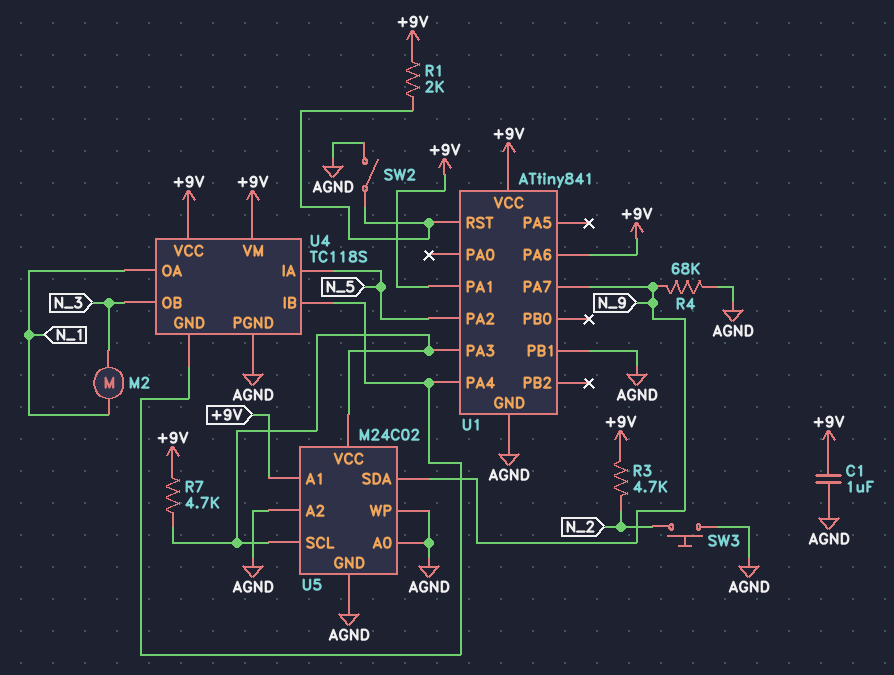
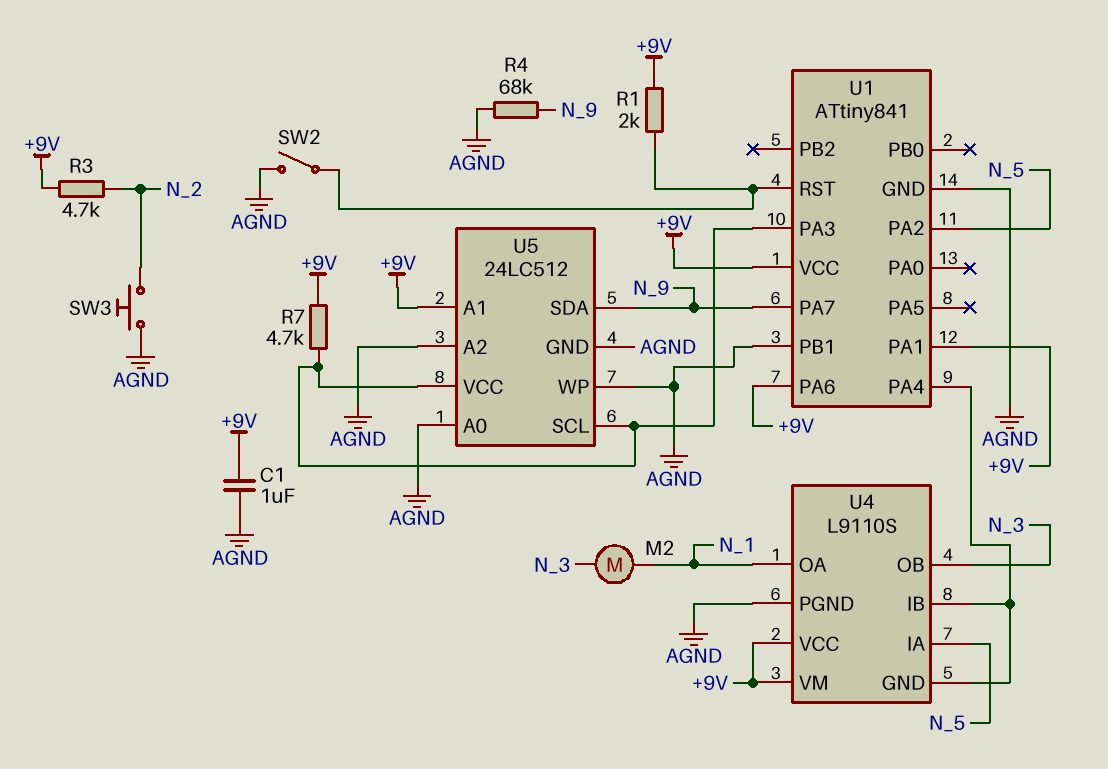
U4: TC118S -> L9110S
U5: M24C02 -> 24LC512

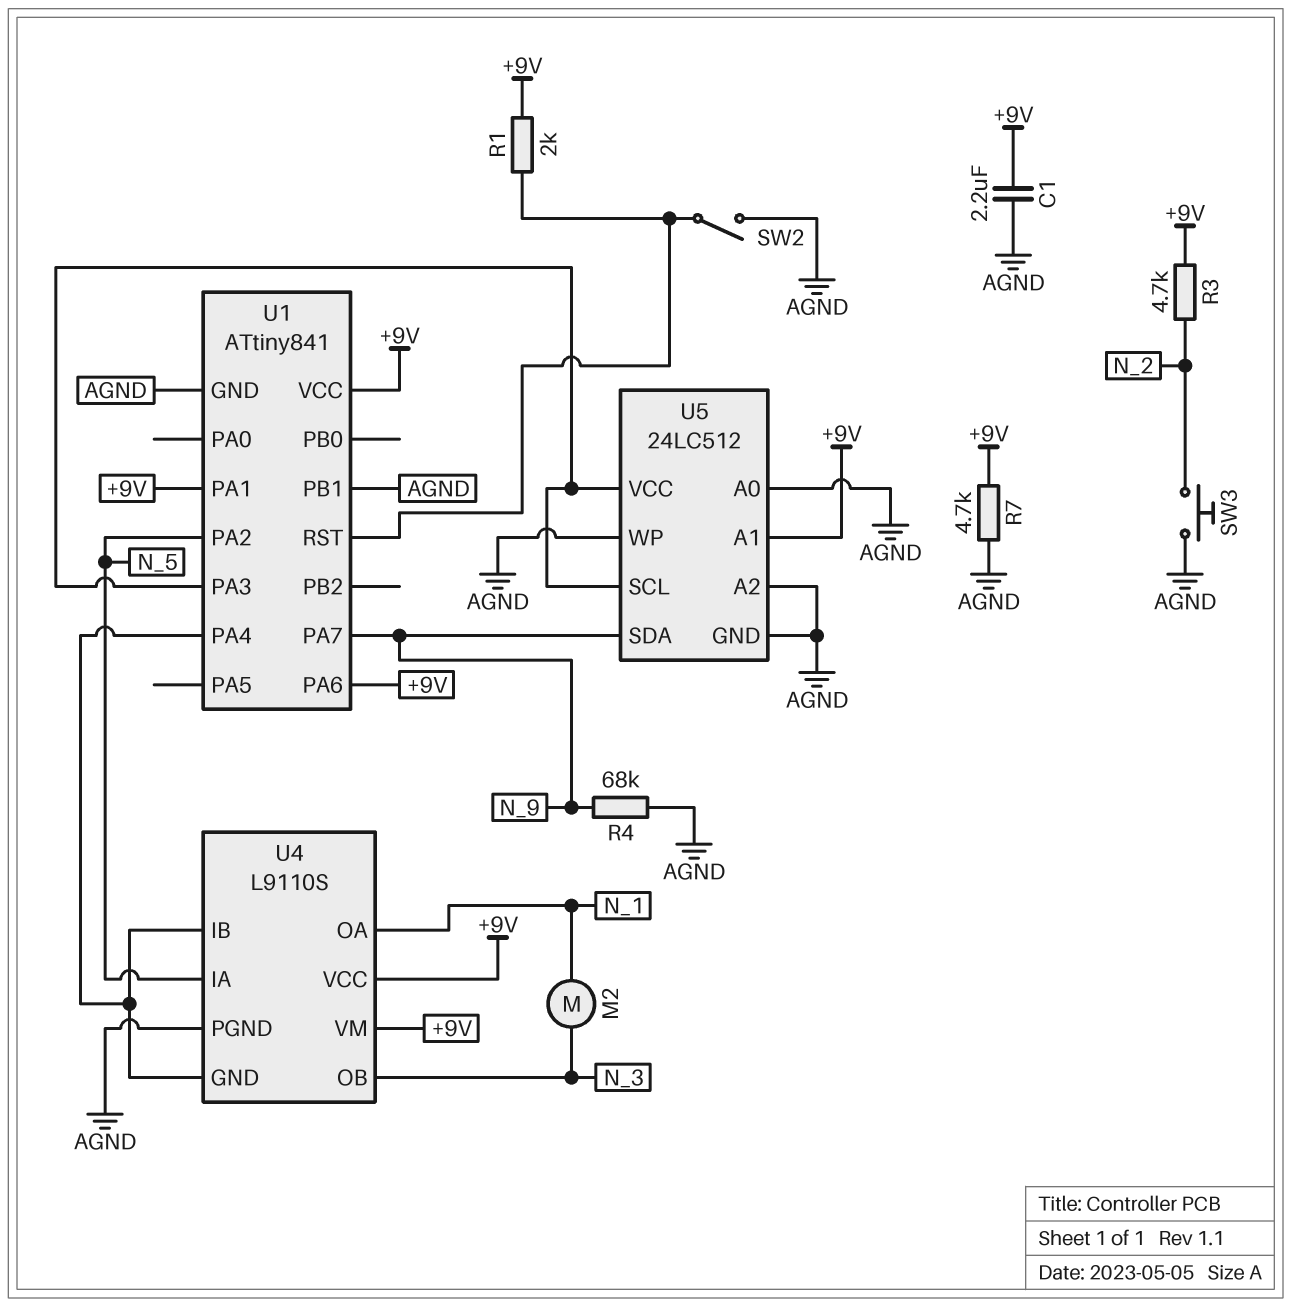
C1: 1uF (+9V, AGND) -> 2.2uF (+9V, AGND)
R7: 4.7k (+9V, U1/PA3) -> 4.7k (+9V, AGND)

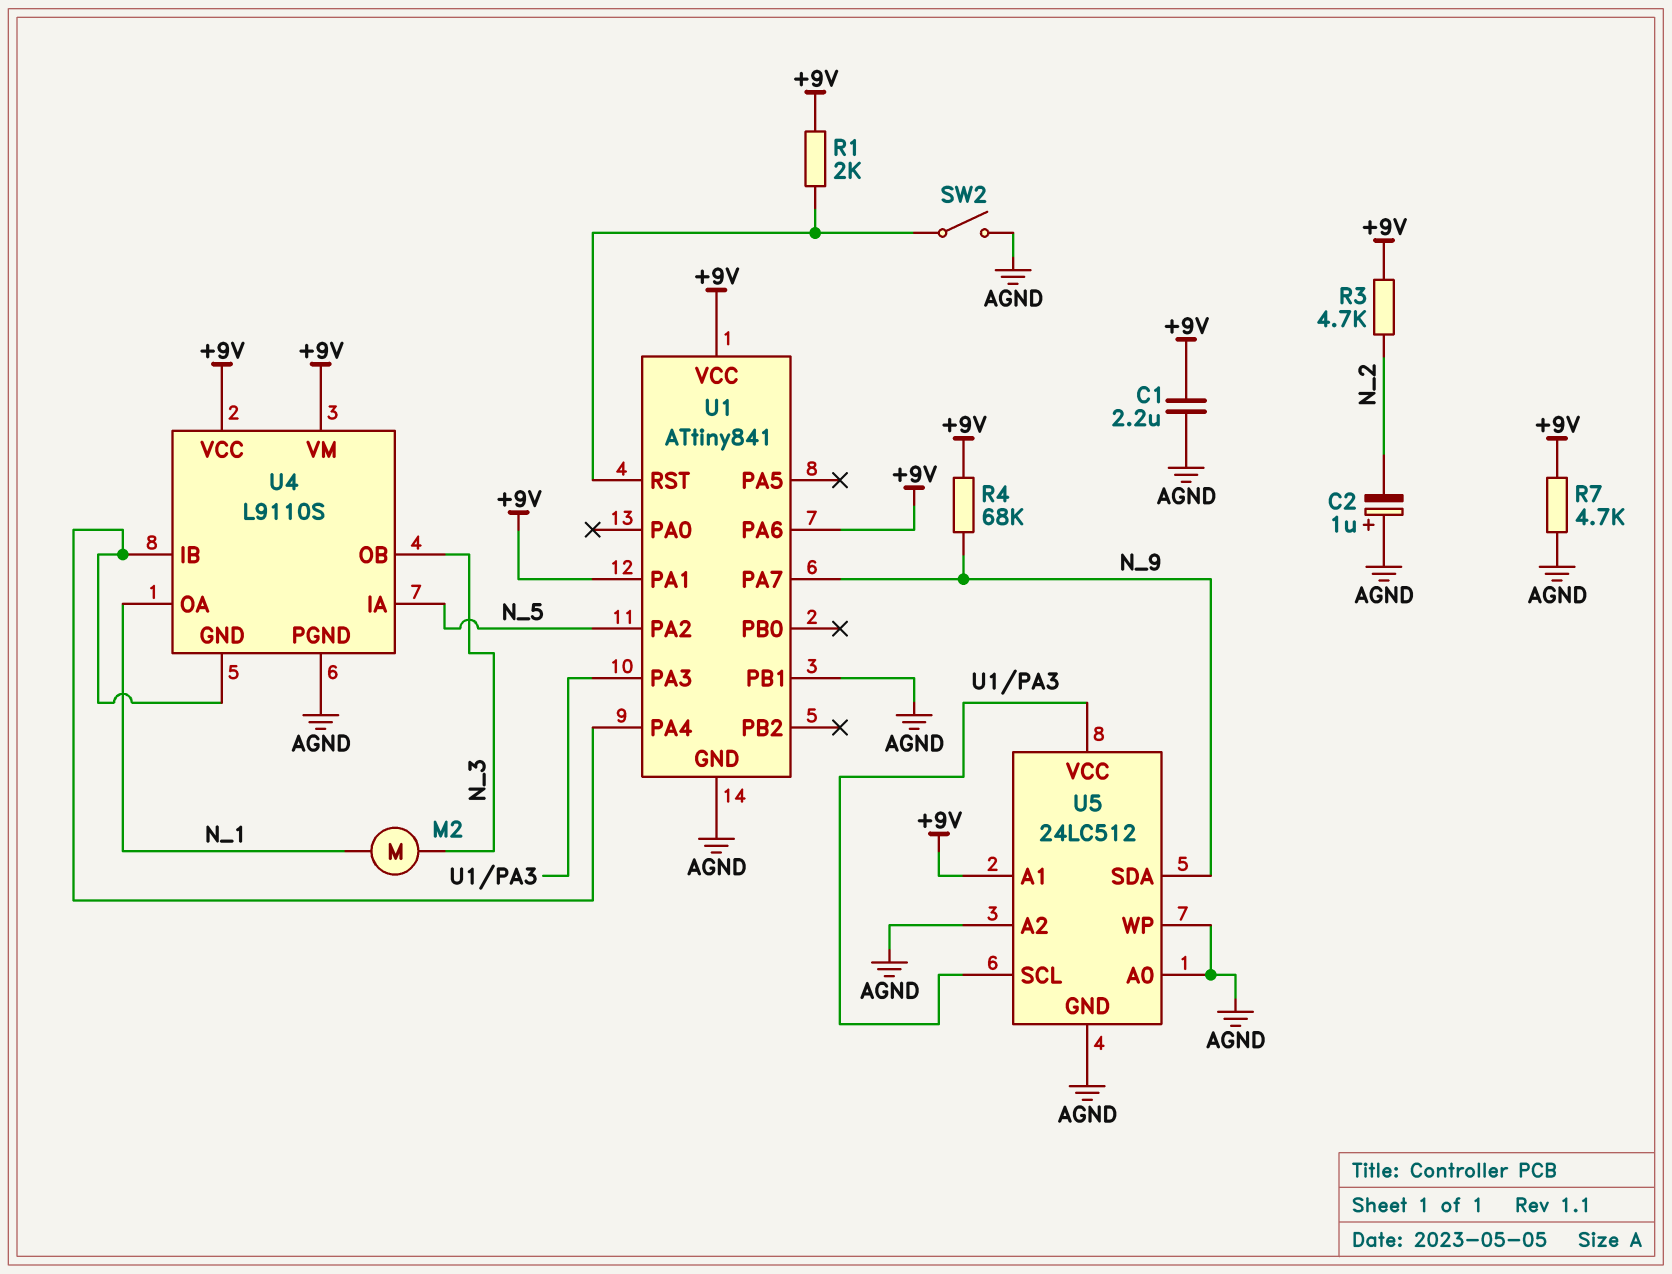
C2: none -> 1uF (plus AGND, minus N_2)
R4: 68k (AGND, N_9) -> 68k (+9V, N_9)
SW3: button (AGND, N_2) -> none

